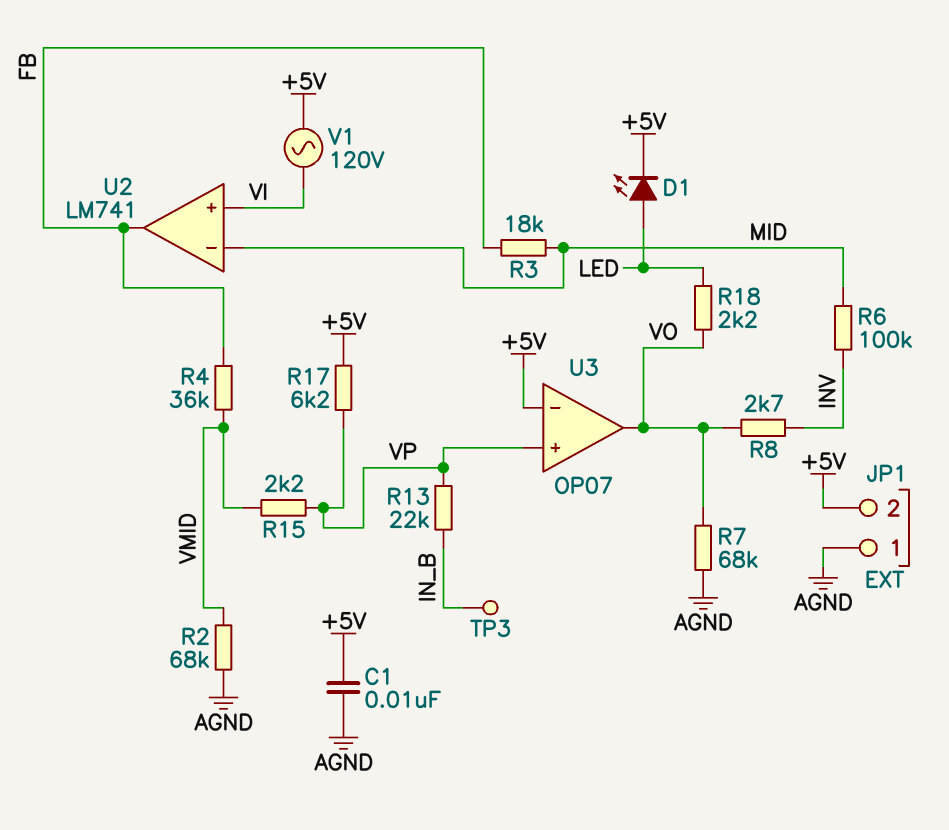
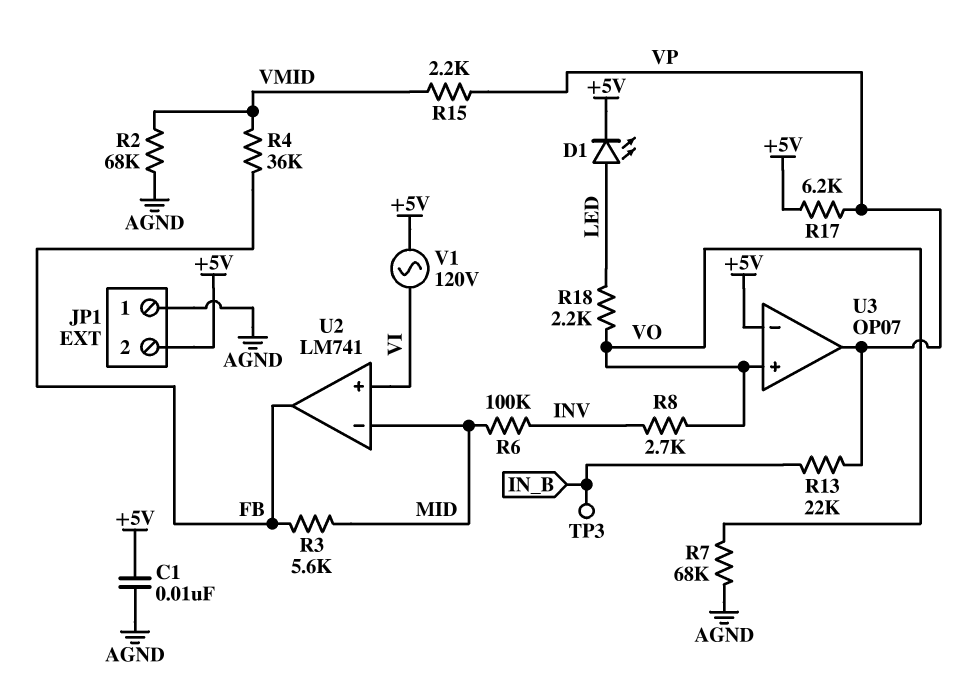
R3: 18k (FB, MID) -> 5.6k (FB, MID)
U3 pin in+: VP -> VO
U3 pin out: VO -> VP

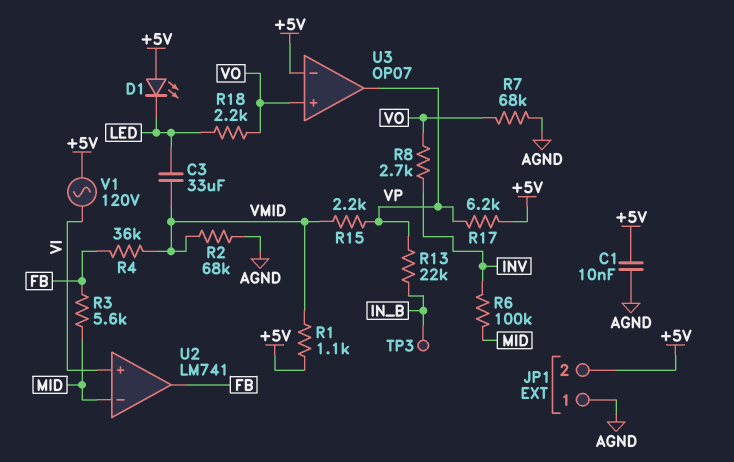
C3: none -> 33uF (LED, VMID)
D1: LED (A LED, K +5V) -> LED (A +5V, K LED)
R1: none -> 1.1k (+5V, VMID)

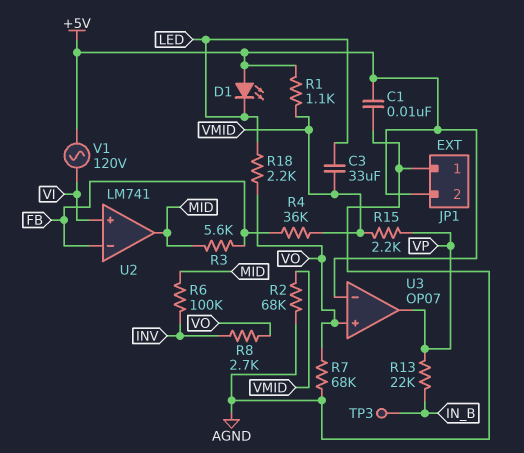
R17: 6.2k (+5V, VP) -> none
U2 pin in-: MID -> FB
U2 pin out: FB -> MID

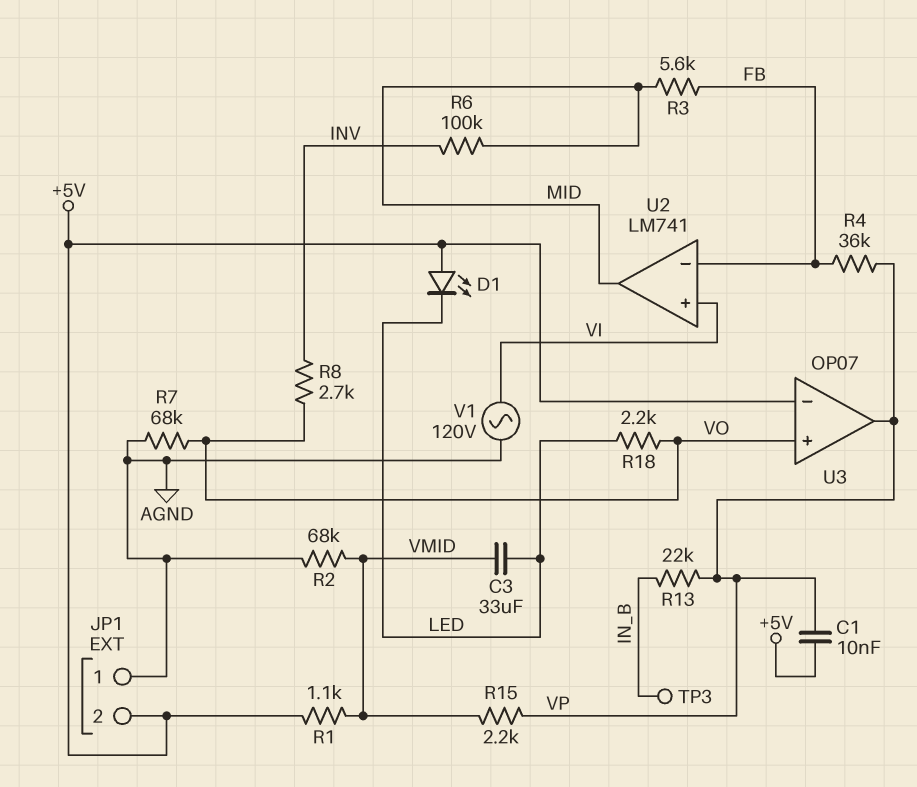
C1: 10nF (+5V, AGND) -> 10nF (+5V, VP)
R4: 36k (FB, VMID) -> 36k (FB, VP)
V1: AC 120V (+5V, VI) -> AC 120V (AGND, VI)

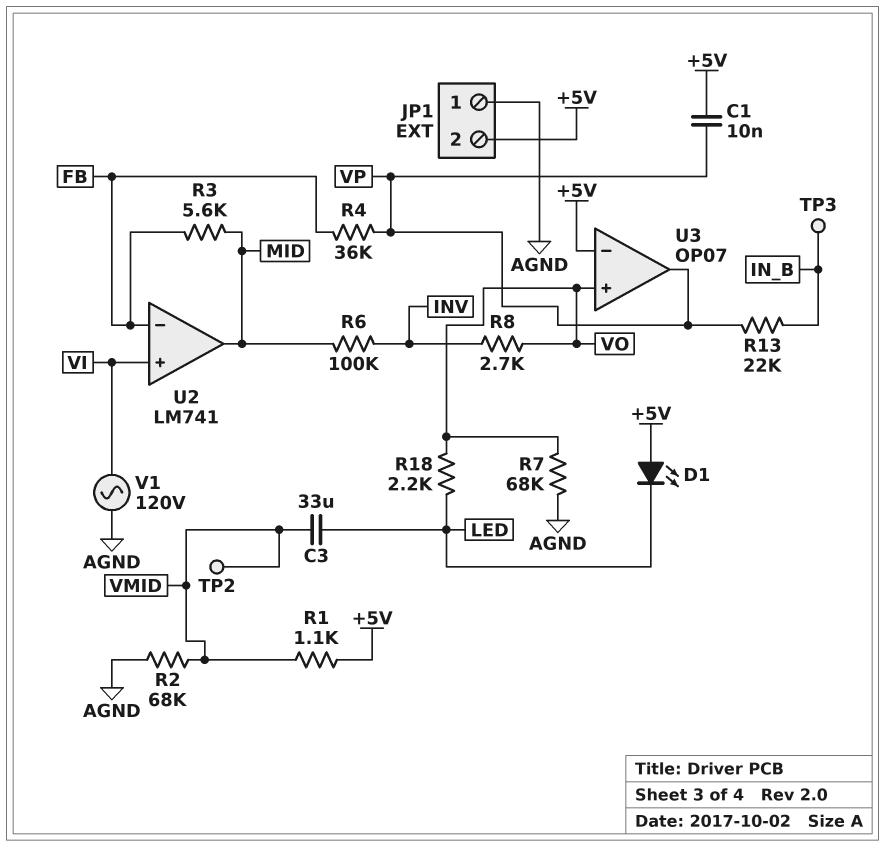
R15: 2.2k (VMID, VP) -> none
TP2: none -> test point (VMID)

